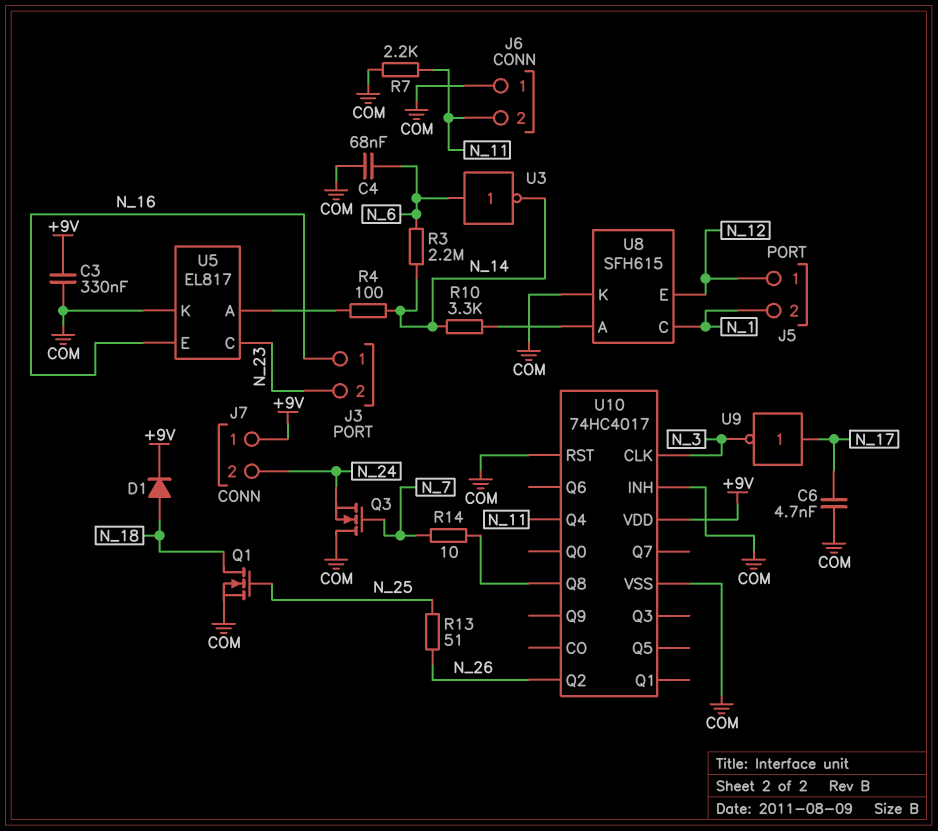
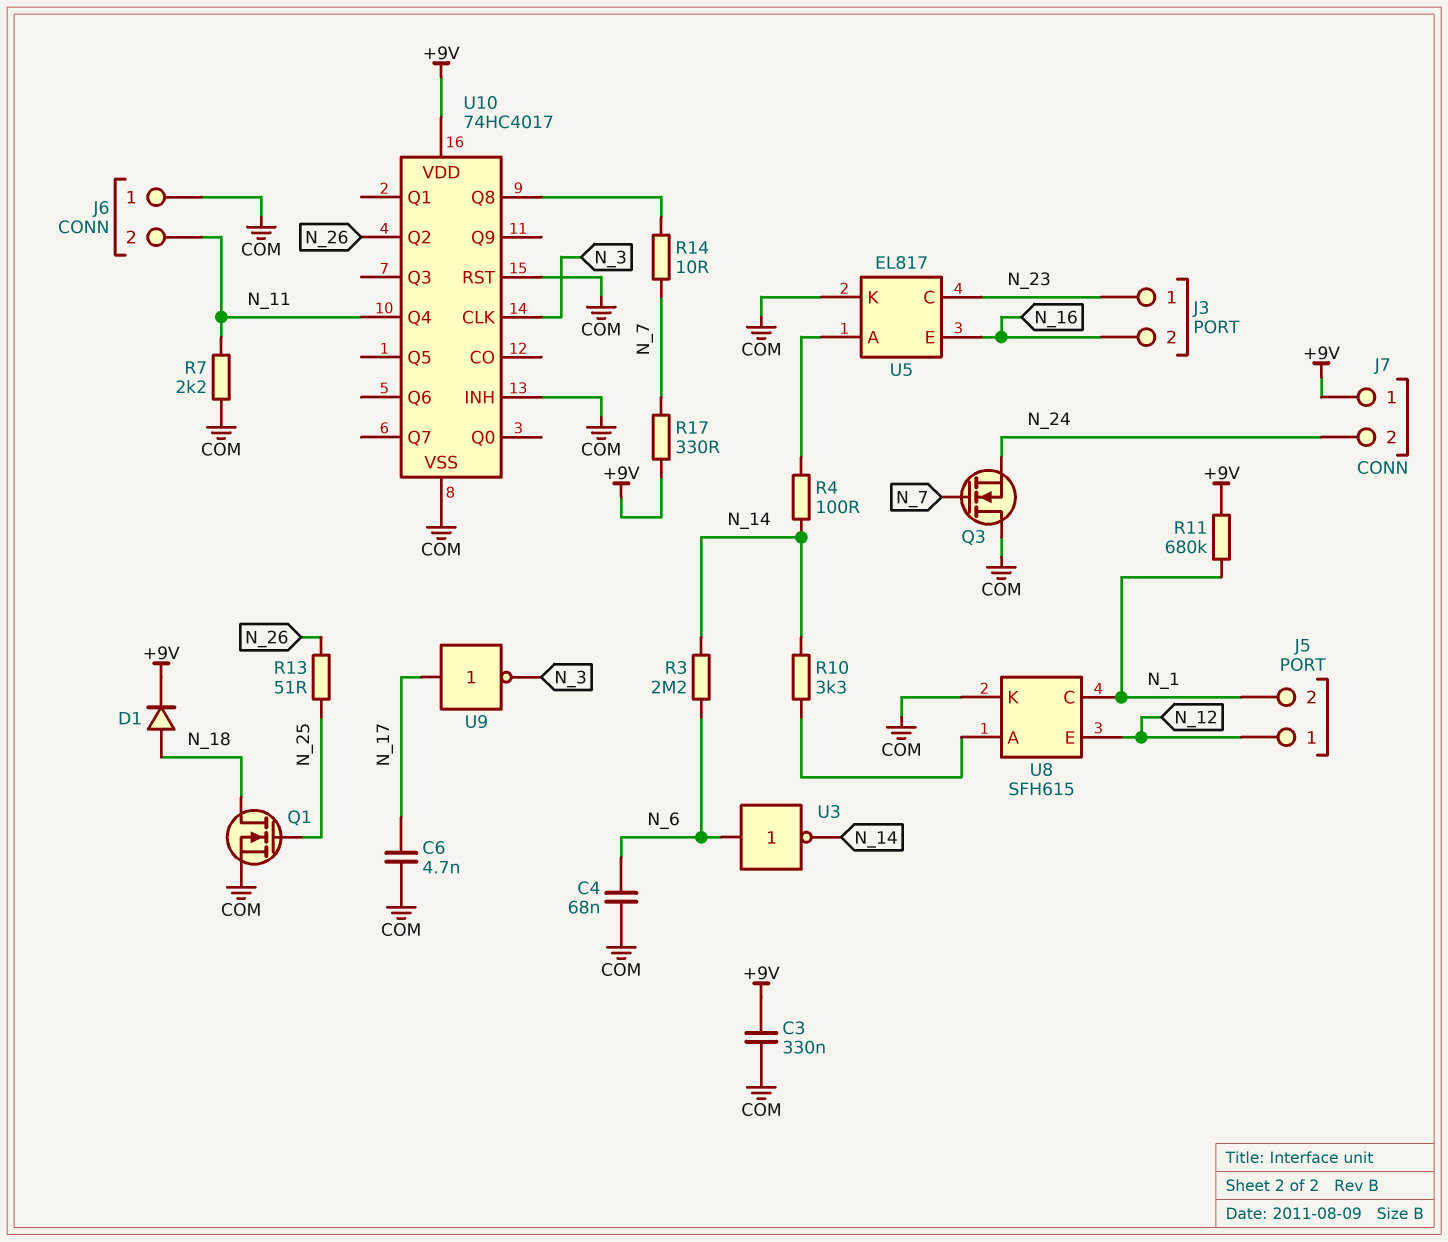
J3 pin 1: N_16 -> N_23
J3 pin 2: N_23 -> N_16
R11: none -> 680k (+9V, N_1)
R17: none -> 330 (+9V, N_7)

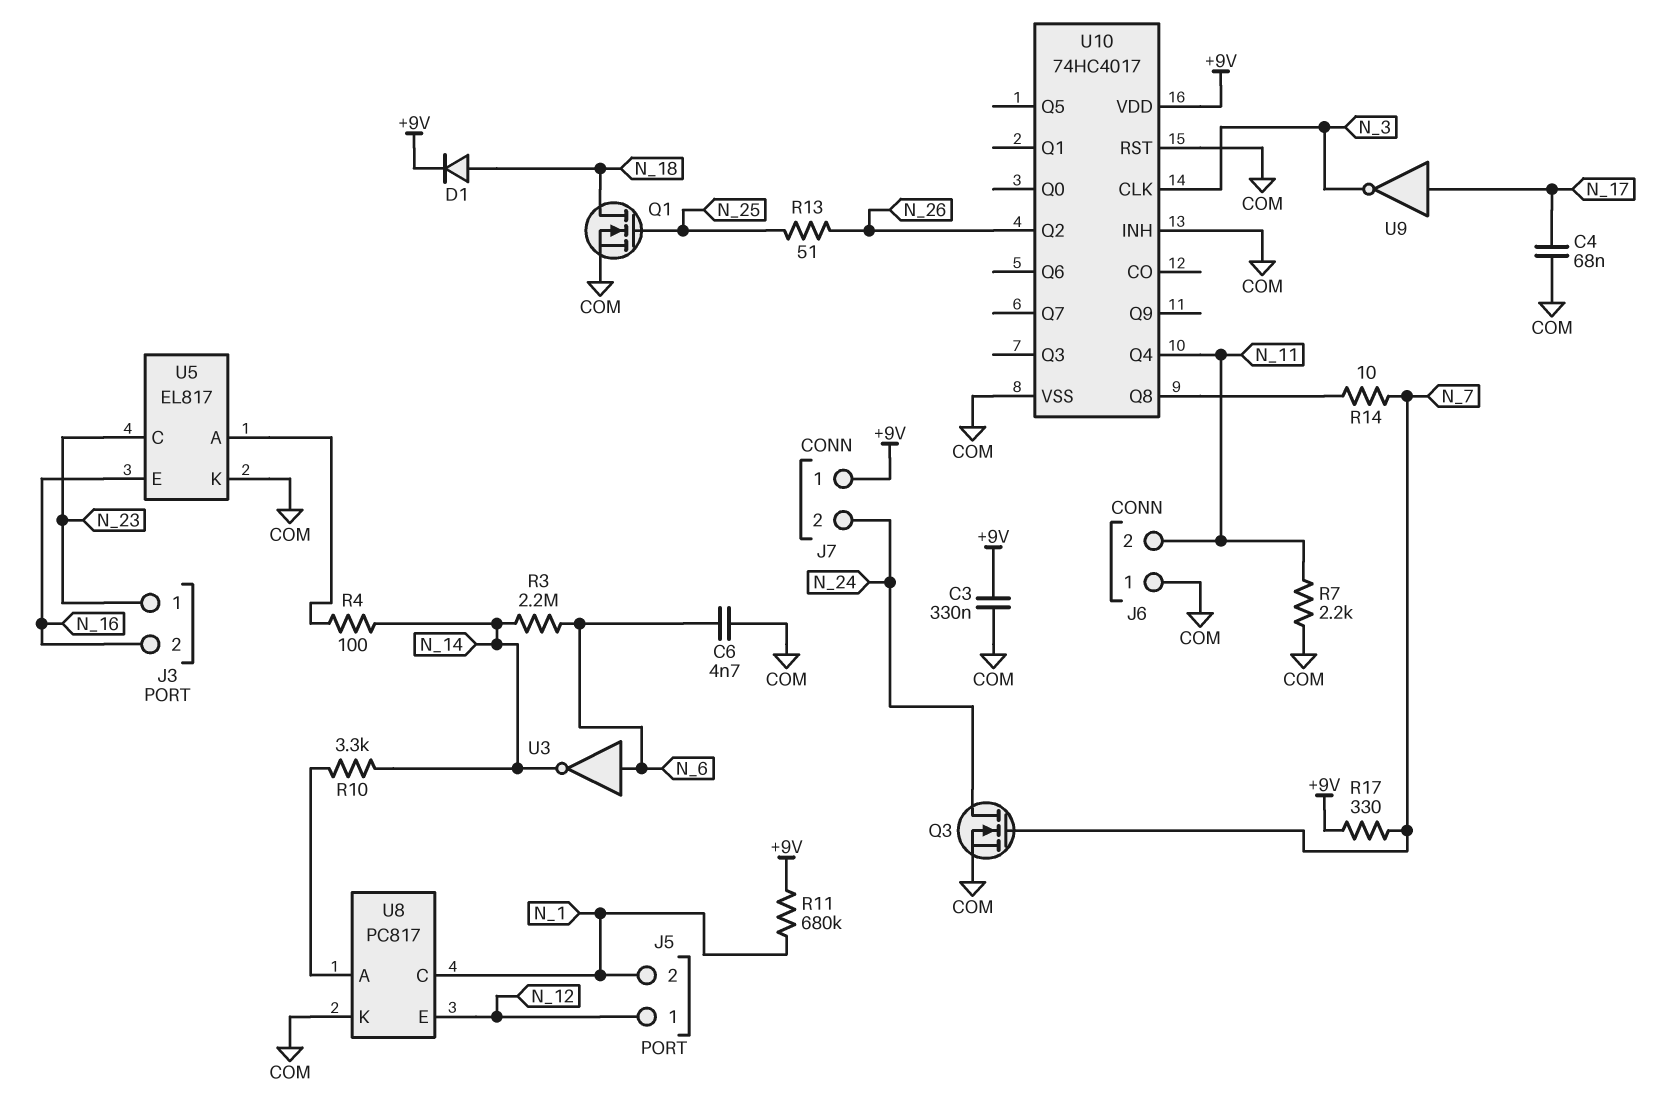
C4: 68nF (COM, N_6) -> 68nF (COM, N_17)
C6: 4.7nF (COM, N_17) -> 4.7nF (COM, N_6)
Q3: NMOS (G N_7, D COM, S N_24) -> NMOS (G N_7, D N_24, S COM)
U8: SFH615 -> PC817

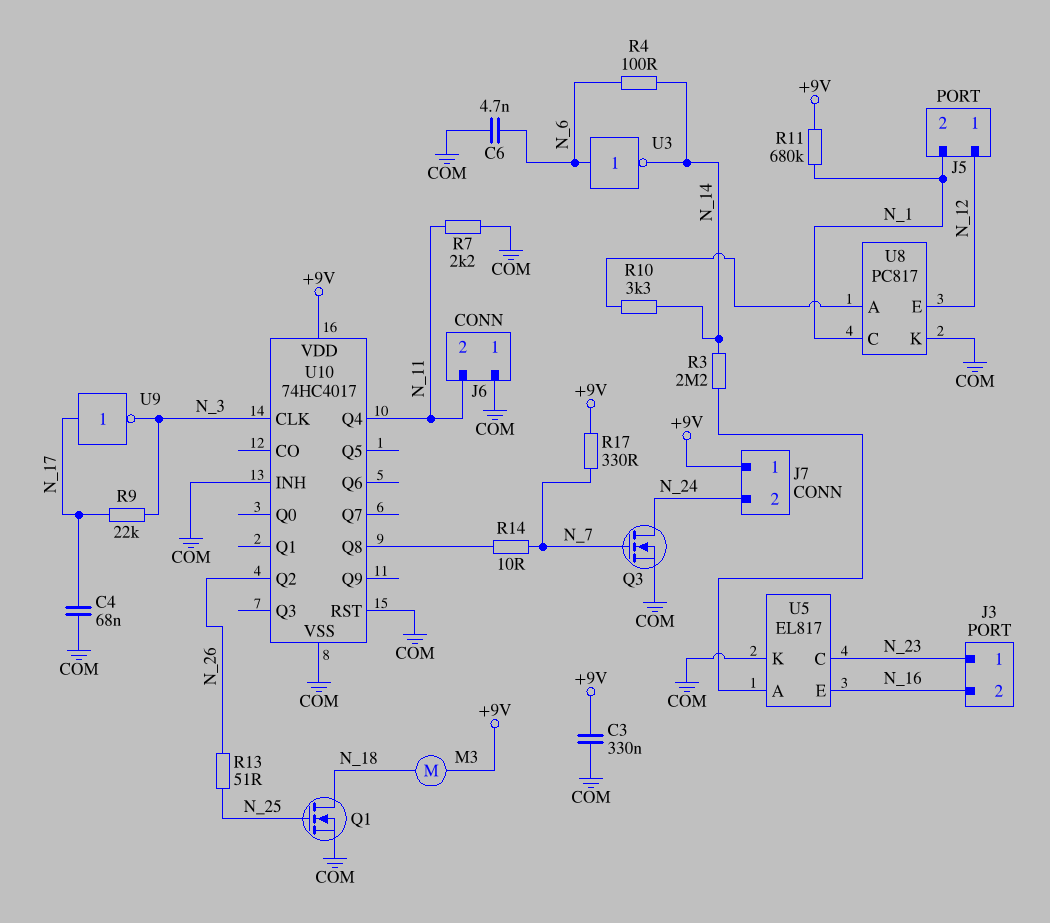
D1: diode (A N_18, K +9V) -> none
M3: none -> motor (+9V, N_18)
R3: 2.2M (N_6, N_14) -> 2.2M (N_14, U5/A)
R4: 100 (N_14, U5/A) -> 100 (N_6, N_14)
R9: none -> 22k (N_3, N_17)

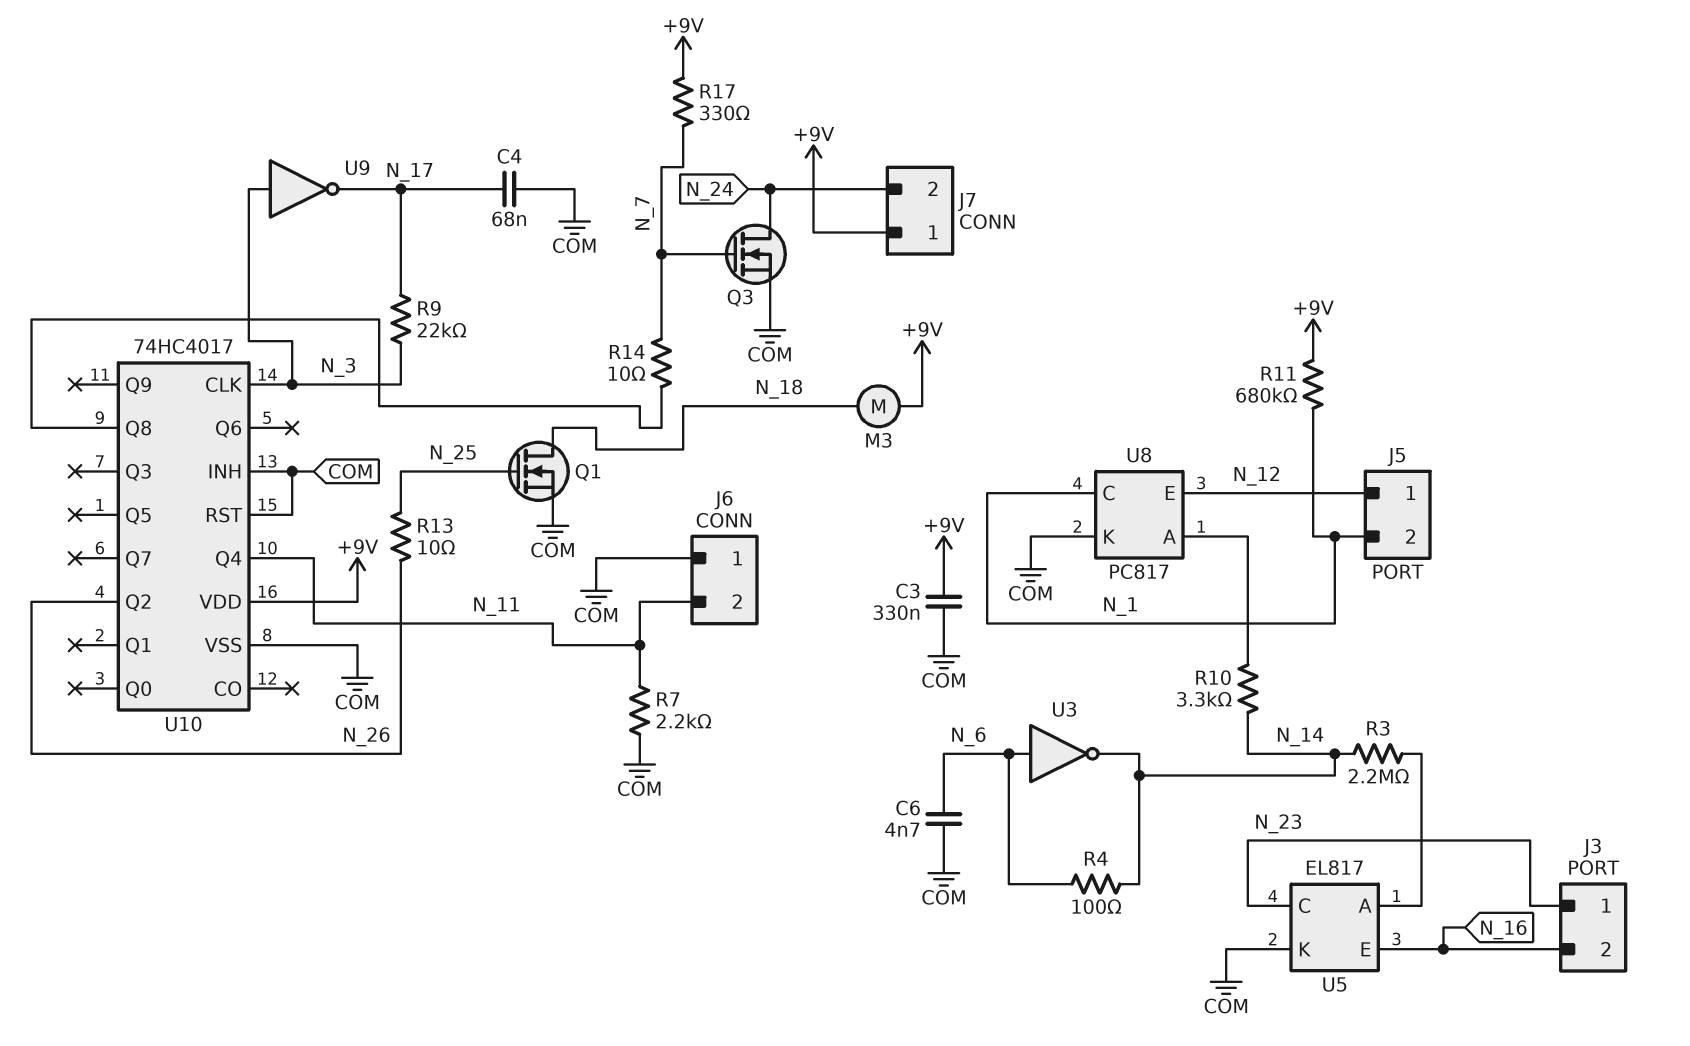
R13: 51 (N_25, N_26) -> 10 (N_25, N_26)
U9: NOT (in N_17, out N_3) -> NOT (in N_3, out N_17)

